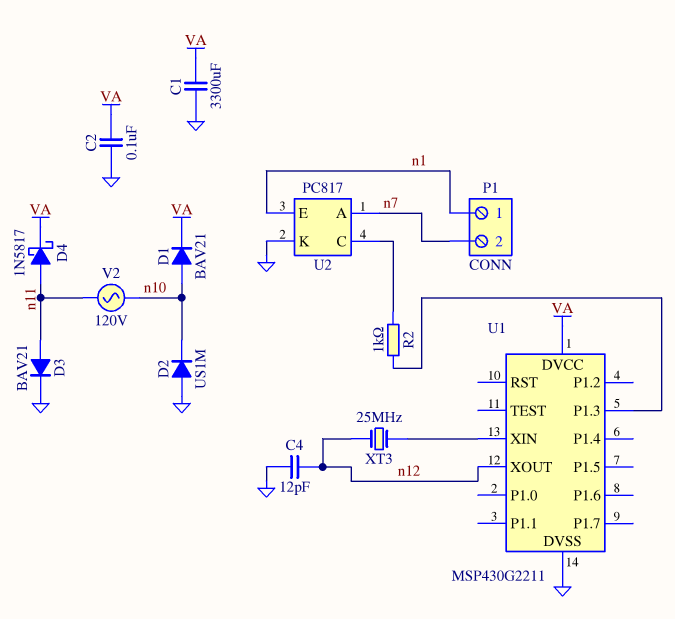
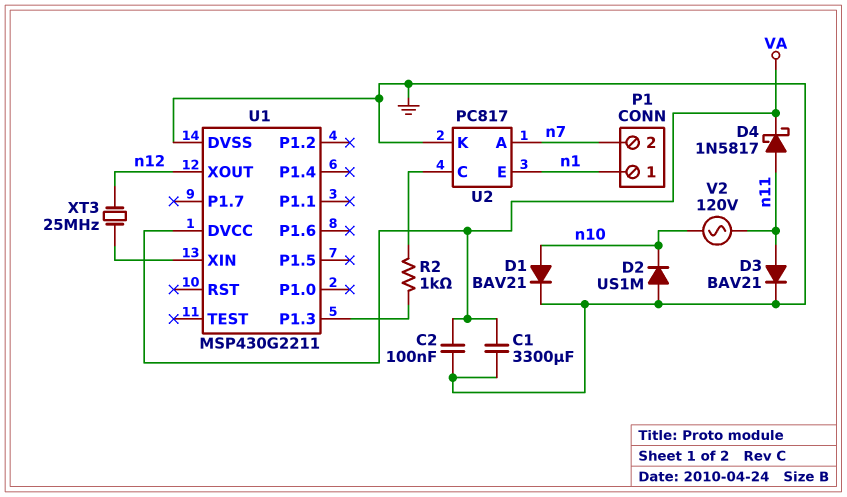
C4: 12pF (GND, n12) -> none
D1: diode BAV21 (A n10, K VA) -> diode BAV21 (A n10, K GND)

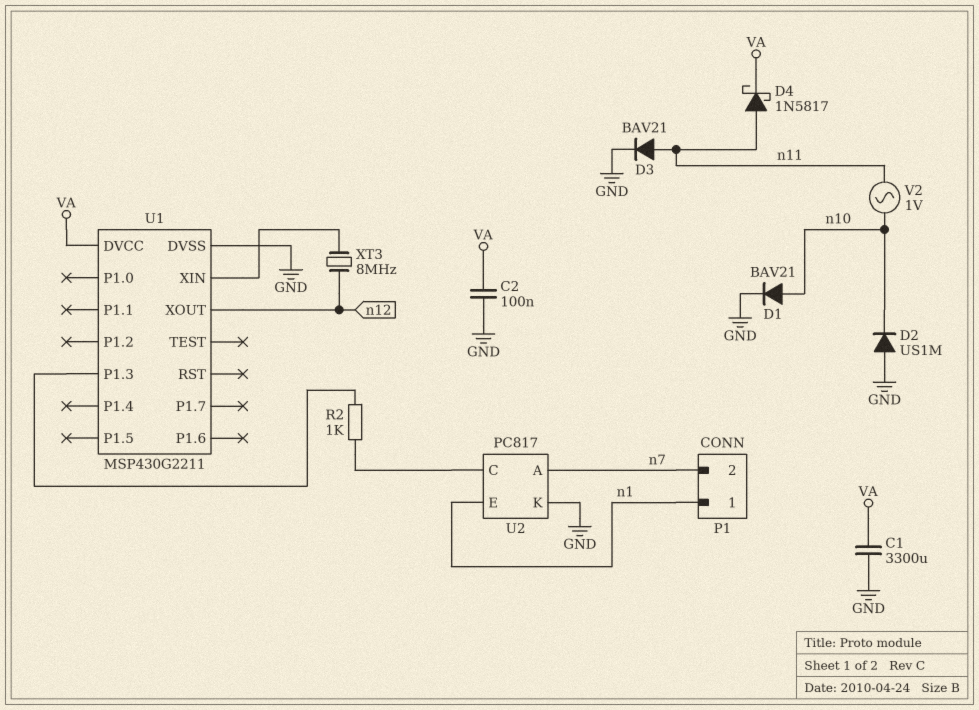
V2: AC 120V (n10, n11) -> AC 1V (n10, n11)
XT3: 25MHz (U1/XIN, n12) -> 8MHz (U1/XIN, n12)

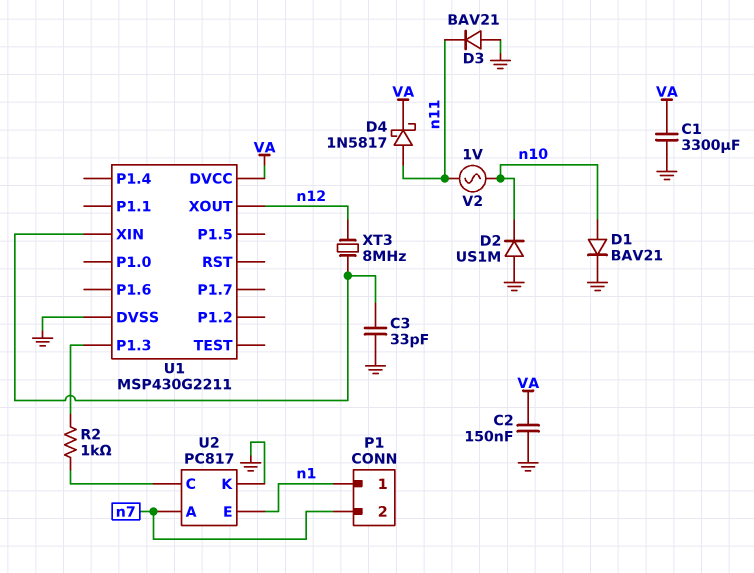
C2: 100nF (GND, VA) -> 150nF (GND, VA)
C3: none -> 33pF (GND, U1/XIN)
D3: diode BAV21 (A n11, K GND) -> diode BAV21 (A GND, K n11)

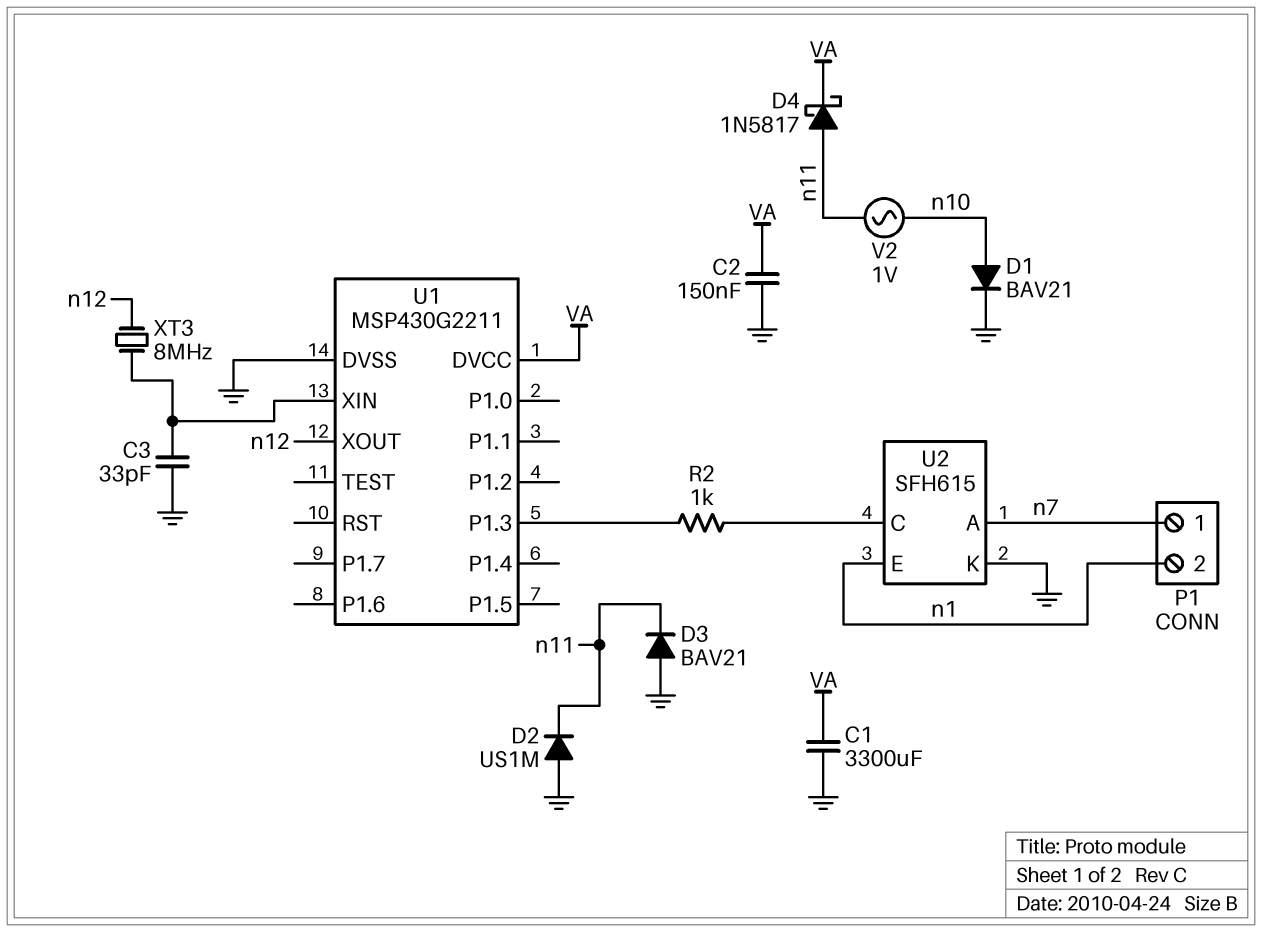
D2: diode US1M (A GND, K n10) -> diode US1M (A GND, K n11)
P1 pin 1: n1 -> n7
P1 pin 2: n7 -> n1
U2: PC817 -> SFH615

